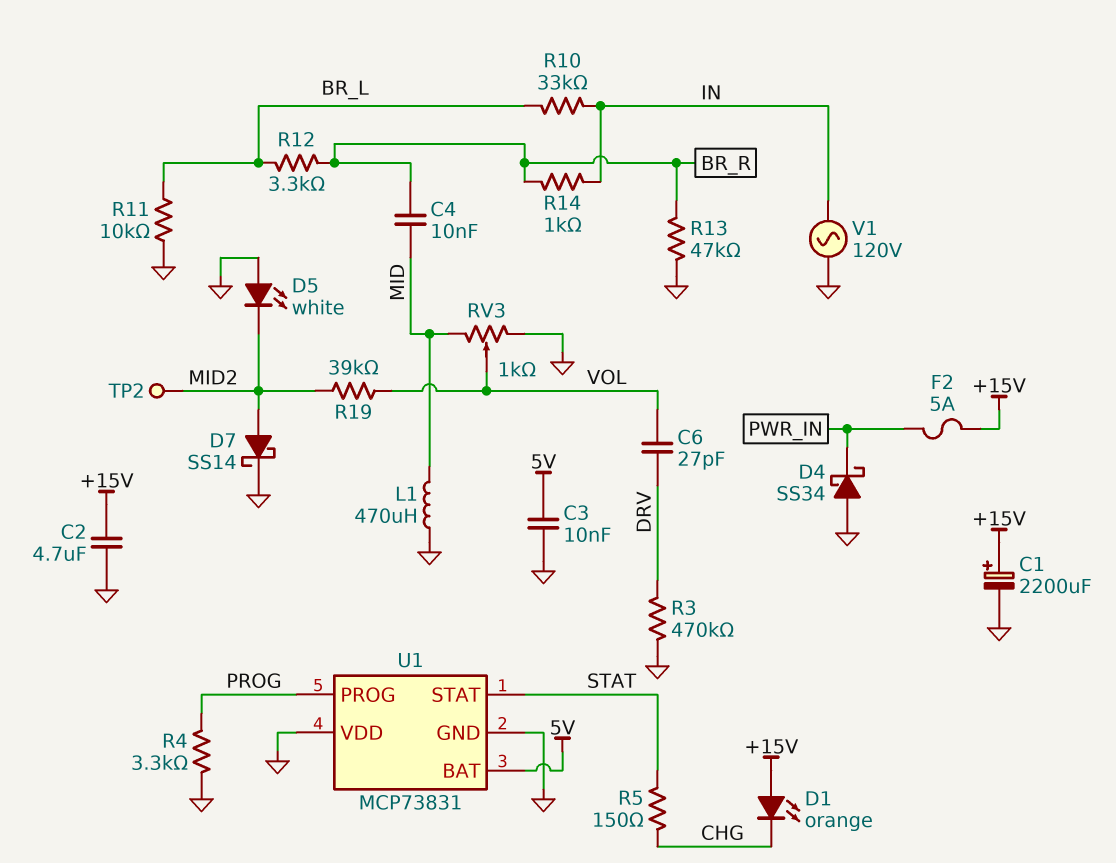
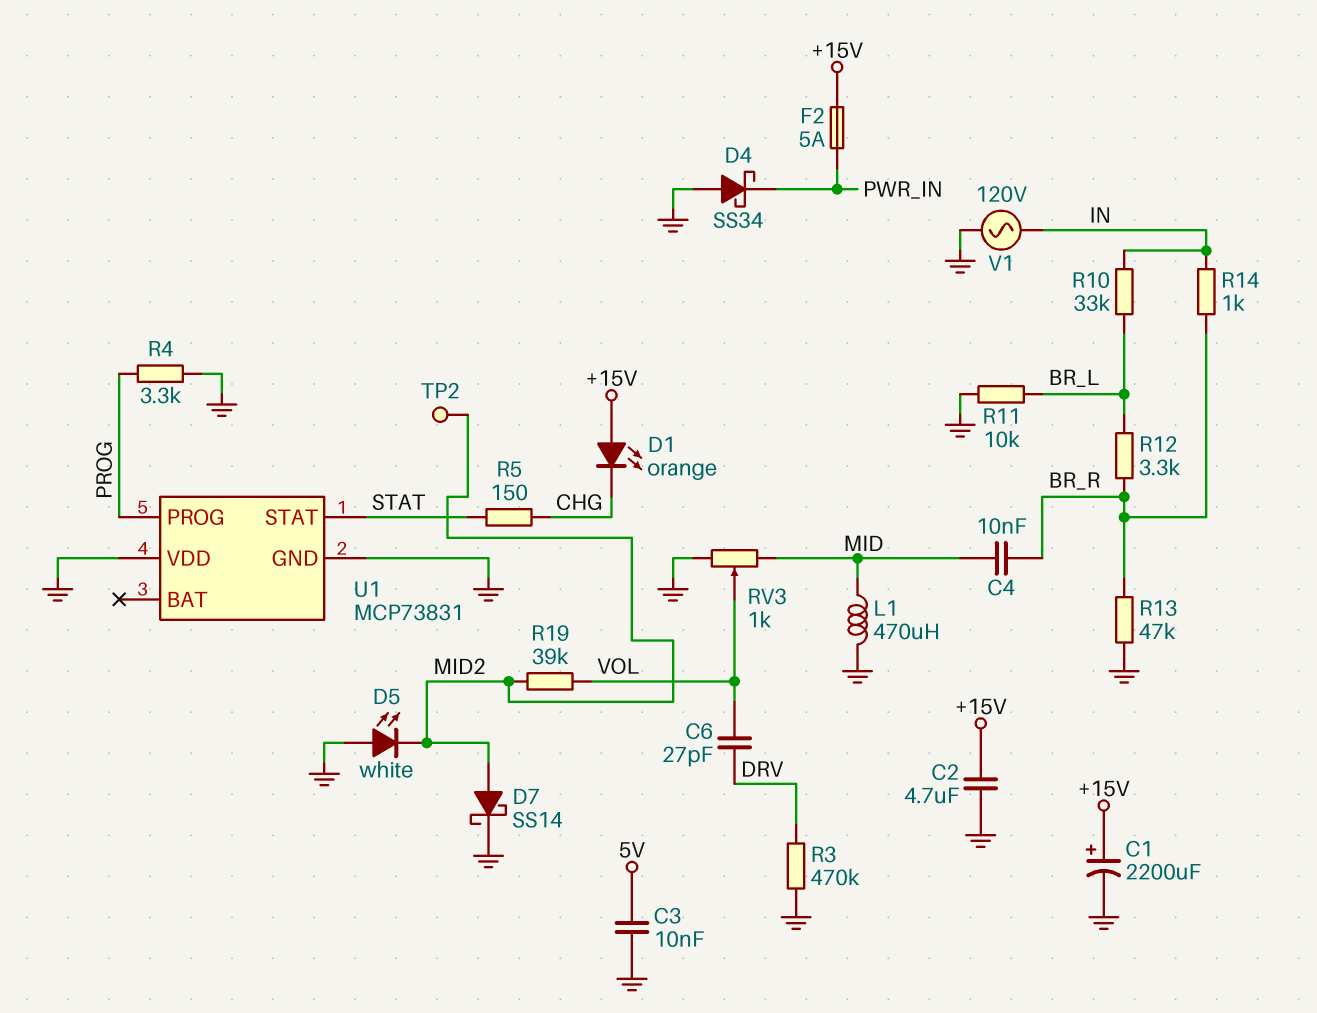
U1 pin BAT: 5V -> none

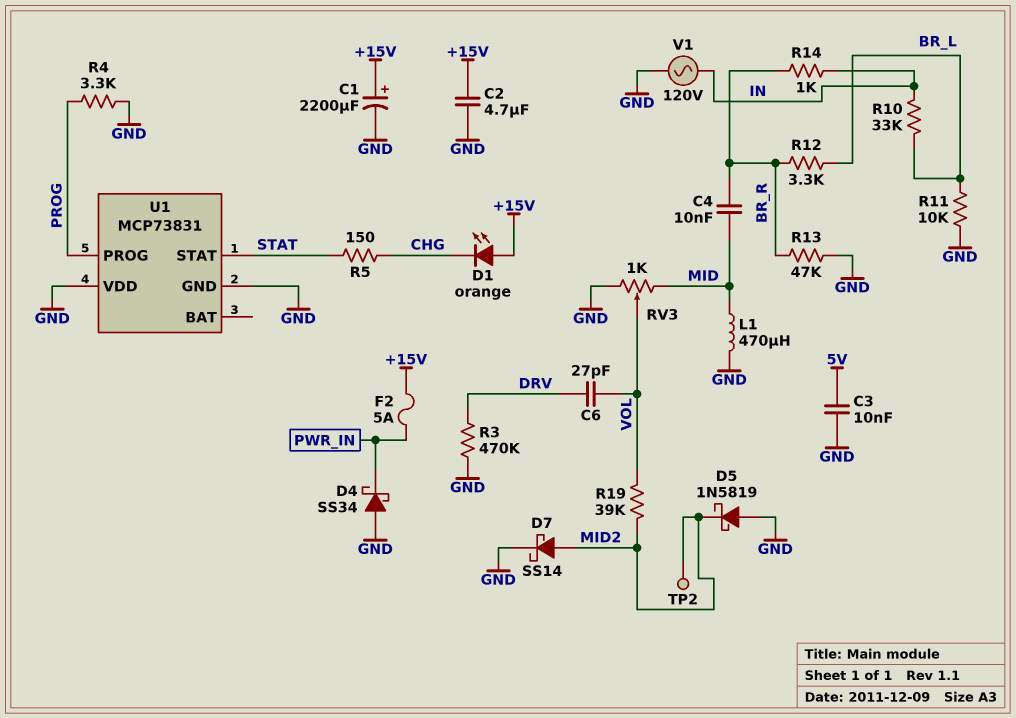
D5: LED white (A GND, K MID2) -> schottky 1N5819 (A GND, K MID2)

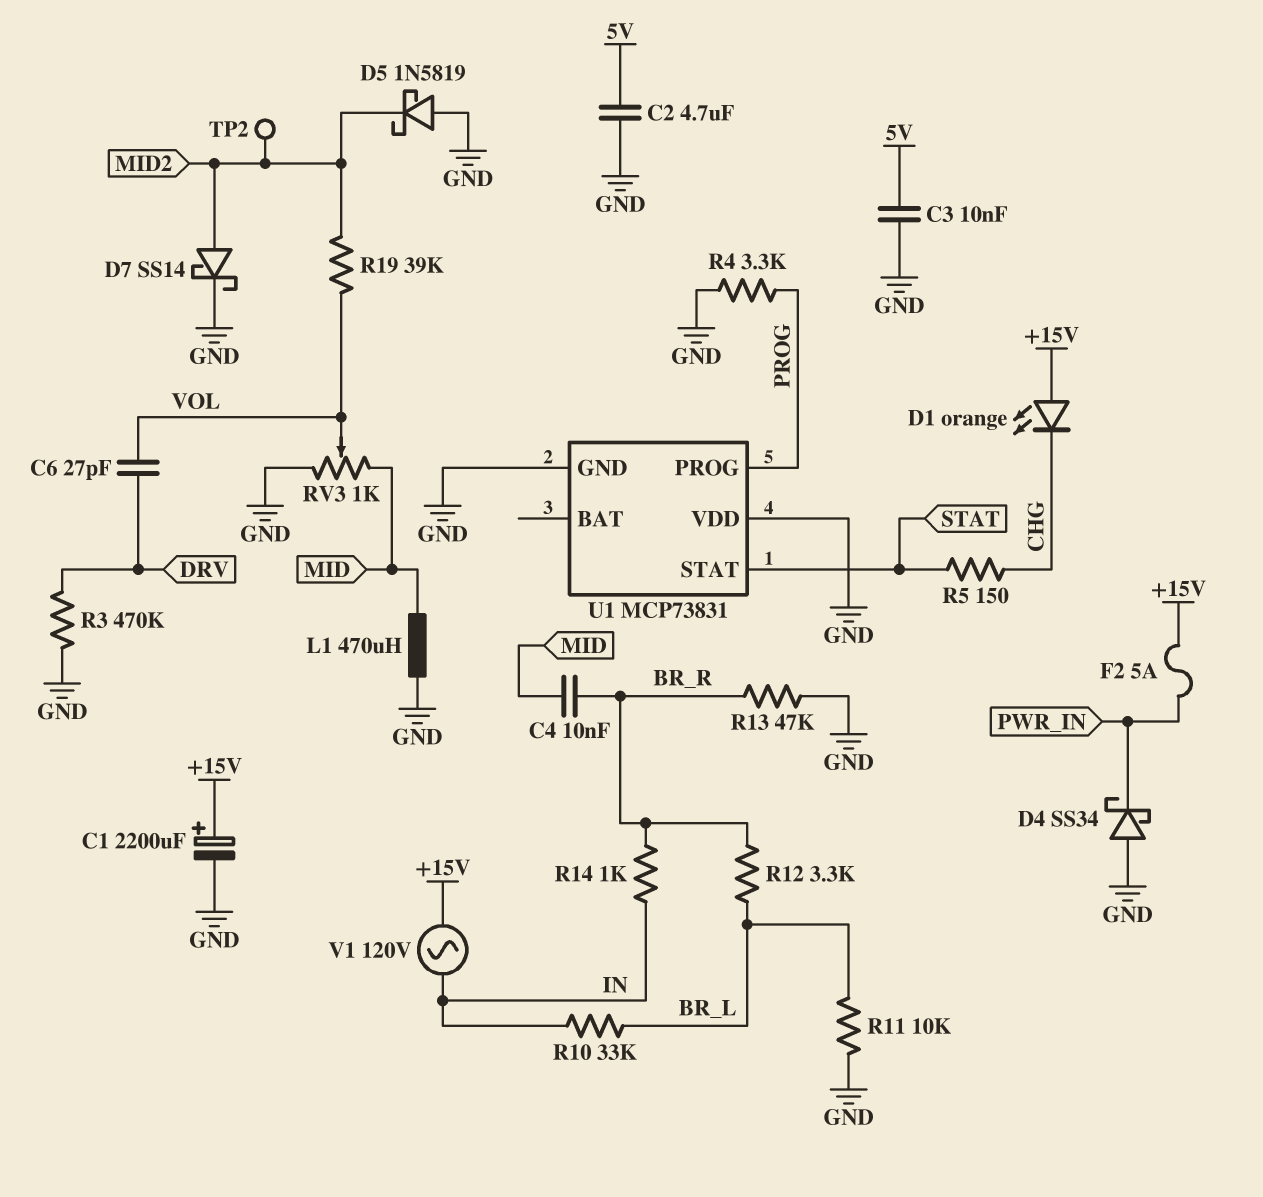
C2: 4.7uF (+15V, GND) -> 4.7uF (5V, GND)
V1: AC 120V (GND, IN) -> AC 120V (+15V, IN)

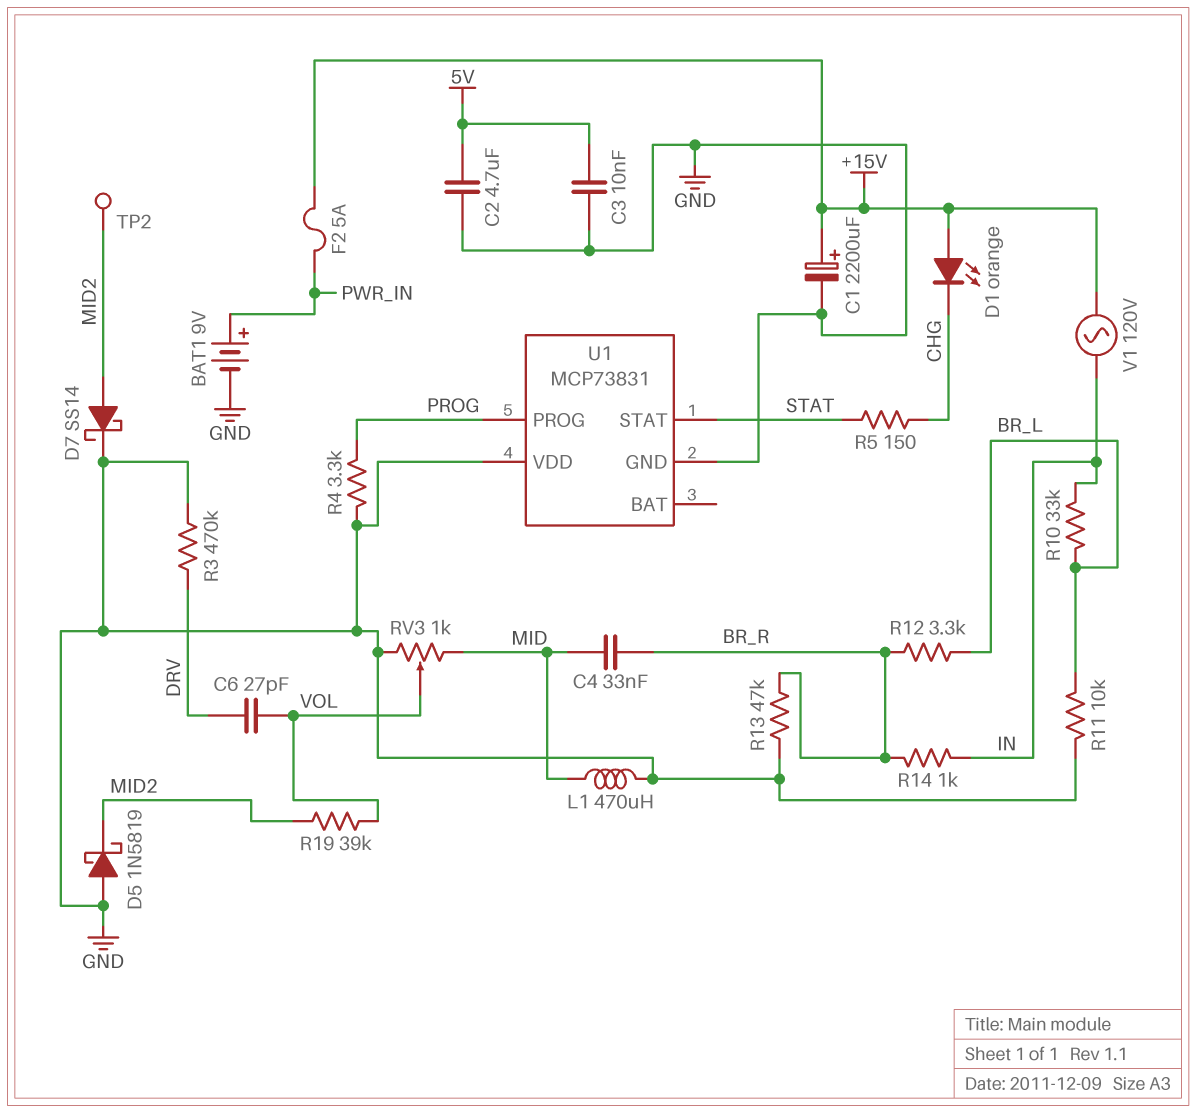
BAT1: none -> 9V (plus PWR_IN, minus GND)
C4: 10nF (BR_R, MID) -> 33nF (BR_R, MID)
D4: schottky SS34 (A GND, K PWR_IN) -> none

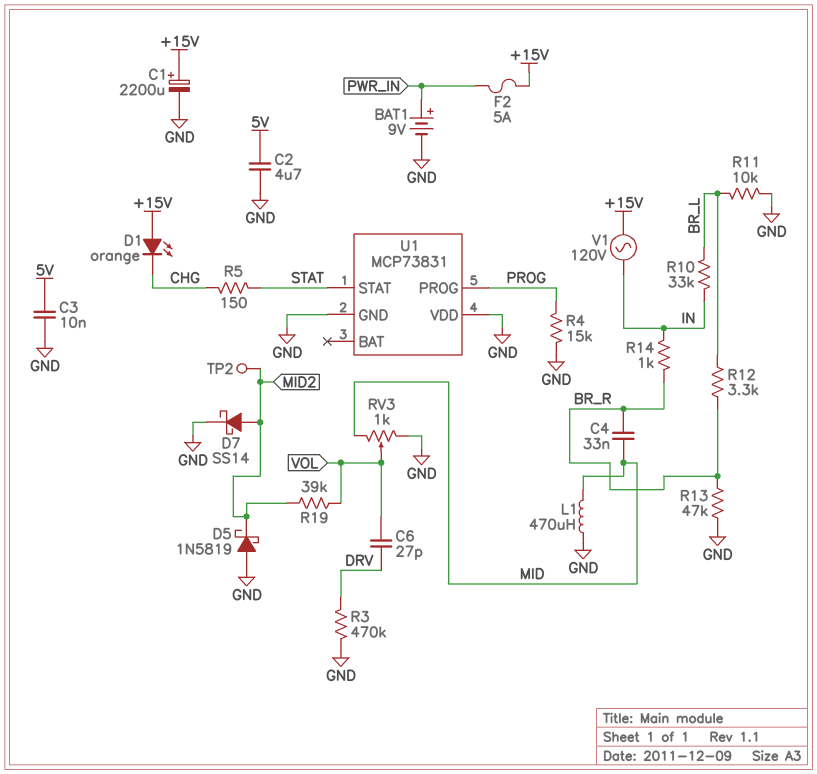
R4: 3.3k (GND, PROG) -> 15k (GND, PROG)

